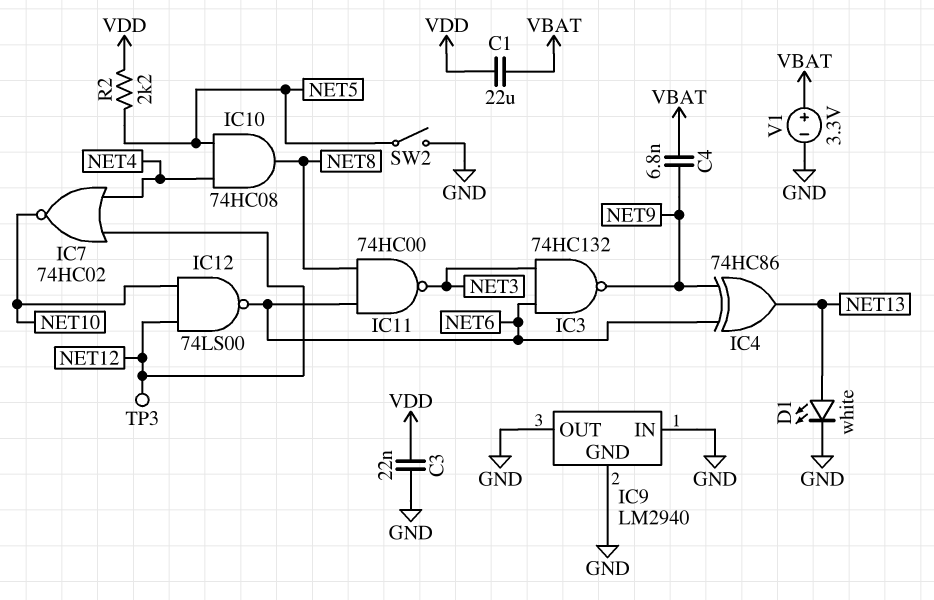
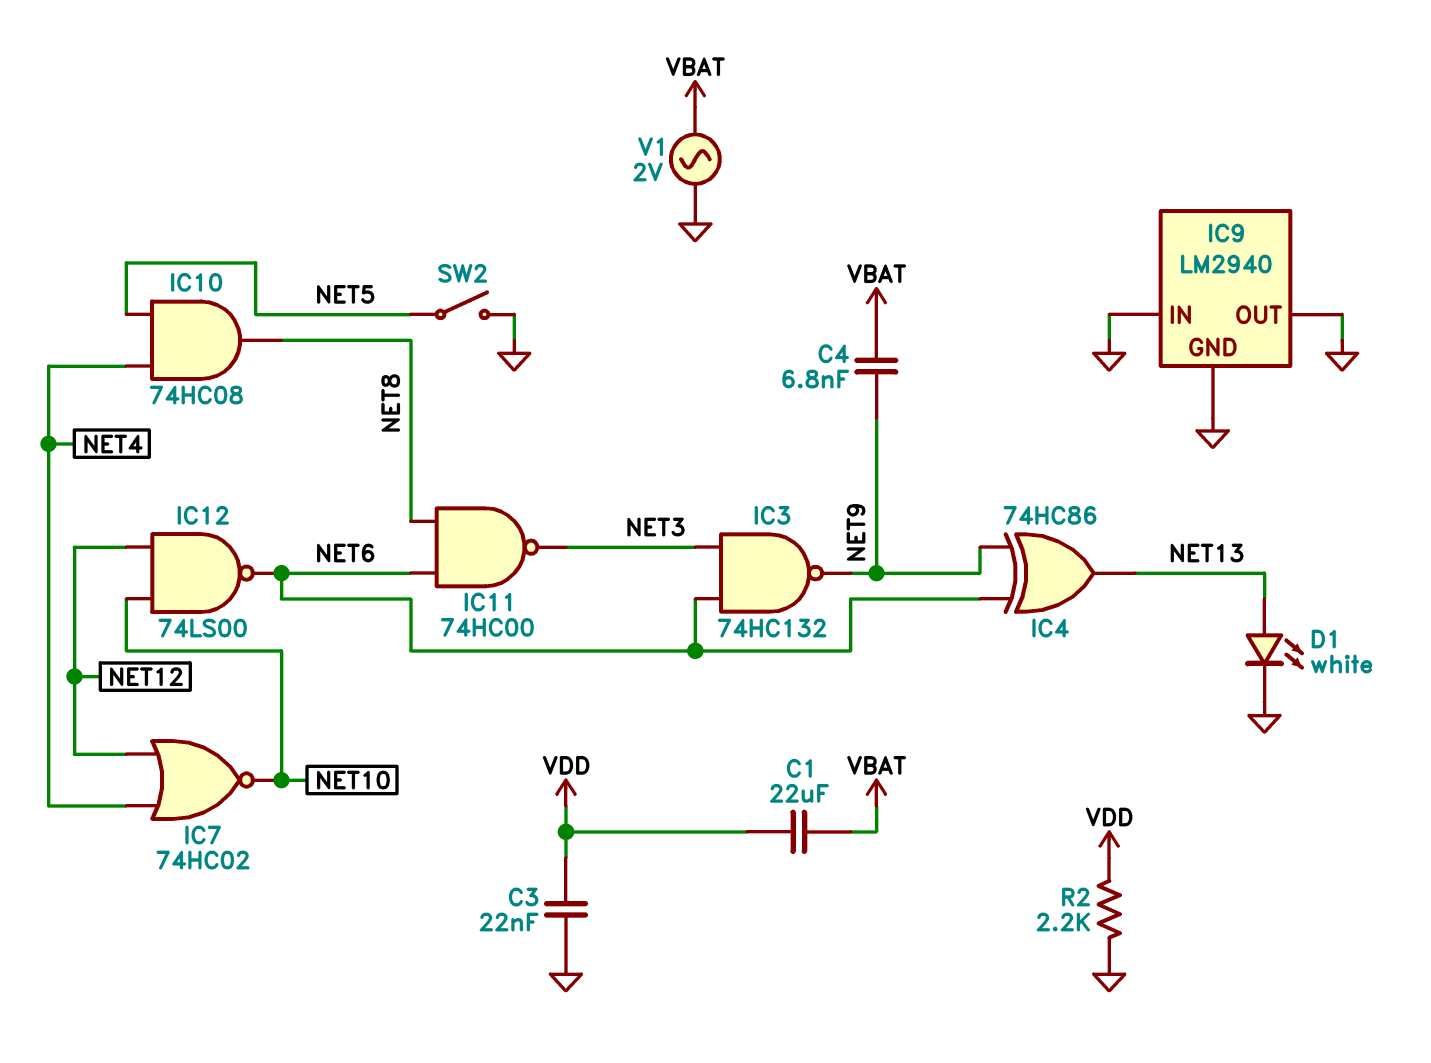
R2: 2.2k (NET5, VDD) -> 2.2k (GND, VDD)
TP3: test point (NET12) -> none
V1: 3.3V (plus VBAT, minus GND) -> AC 2V (GND, VBAT)

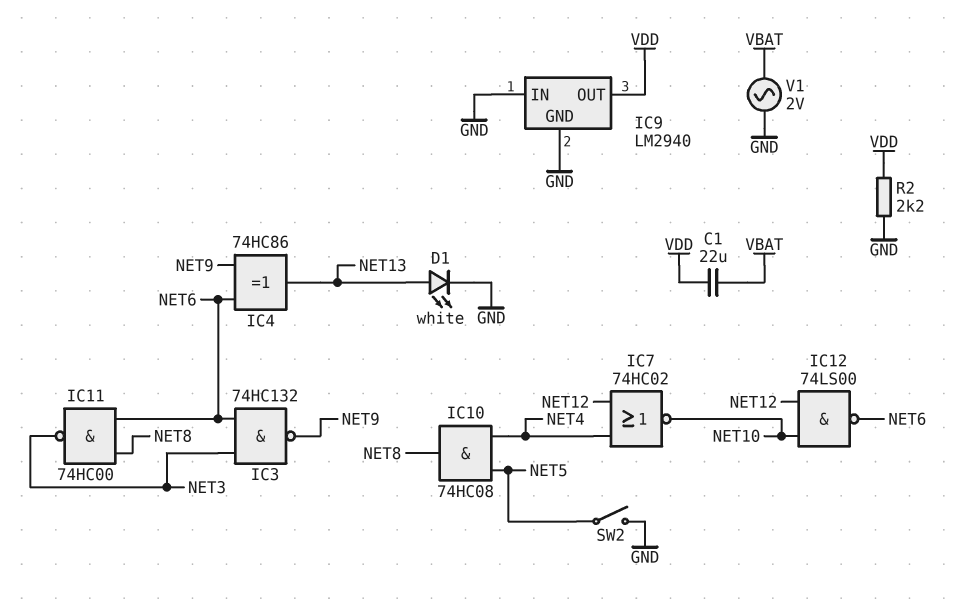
C3: 22nF (GND, VDD) -> none
C4: 6.8nF (NET9, VBAT) -> none
IC9 pin OUT: GND -> VDD

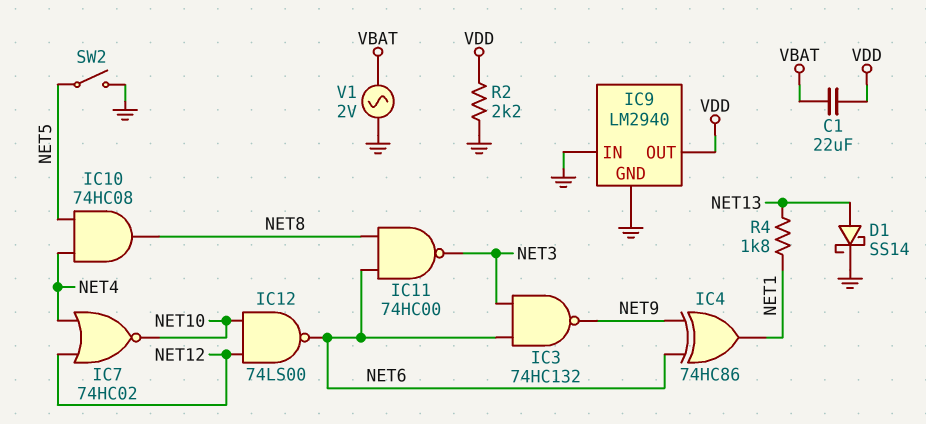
D1: LED white (A NET13, K GND) -> schottky SS14 (A NET13, K GND)
IC4: XOR 74HC86 (in NET6, in NET9, out NET13) -> XOR 74HC86 (in NET6, in NET9, out NET1)
R4: none -> 1.8k (NET1, NET13)

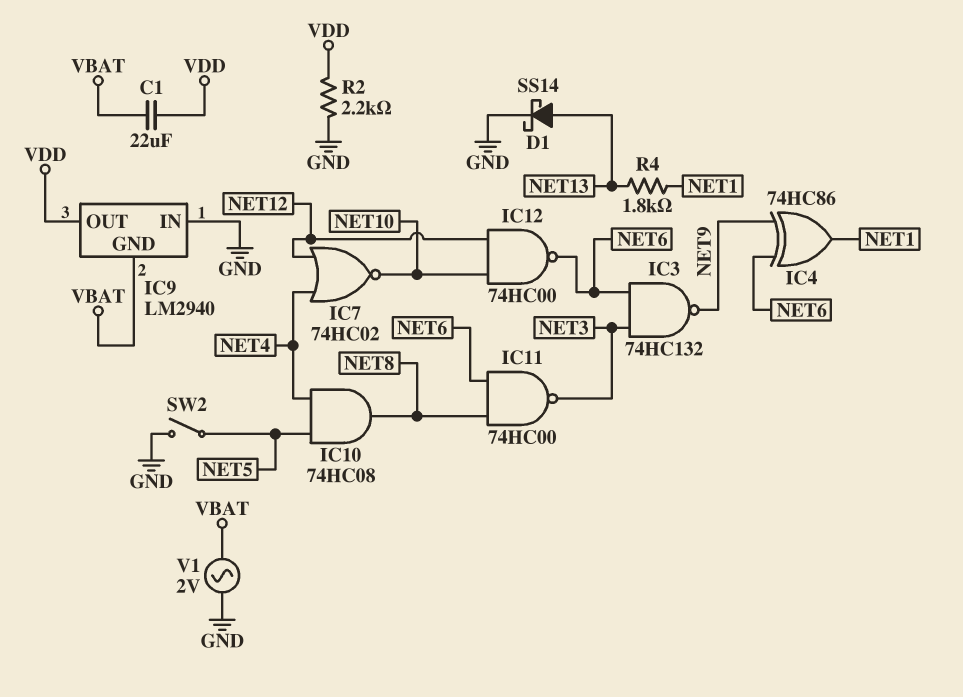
IC9 pin GND: GND -> VBAT
IC12: NAND 74LS00 (in NET10, in NET12, out NET6) -> NAND 74HC00 (in NET10, in NET12, out NET6)

